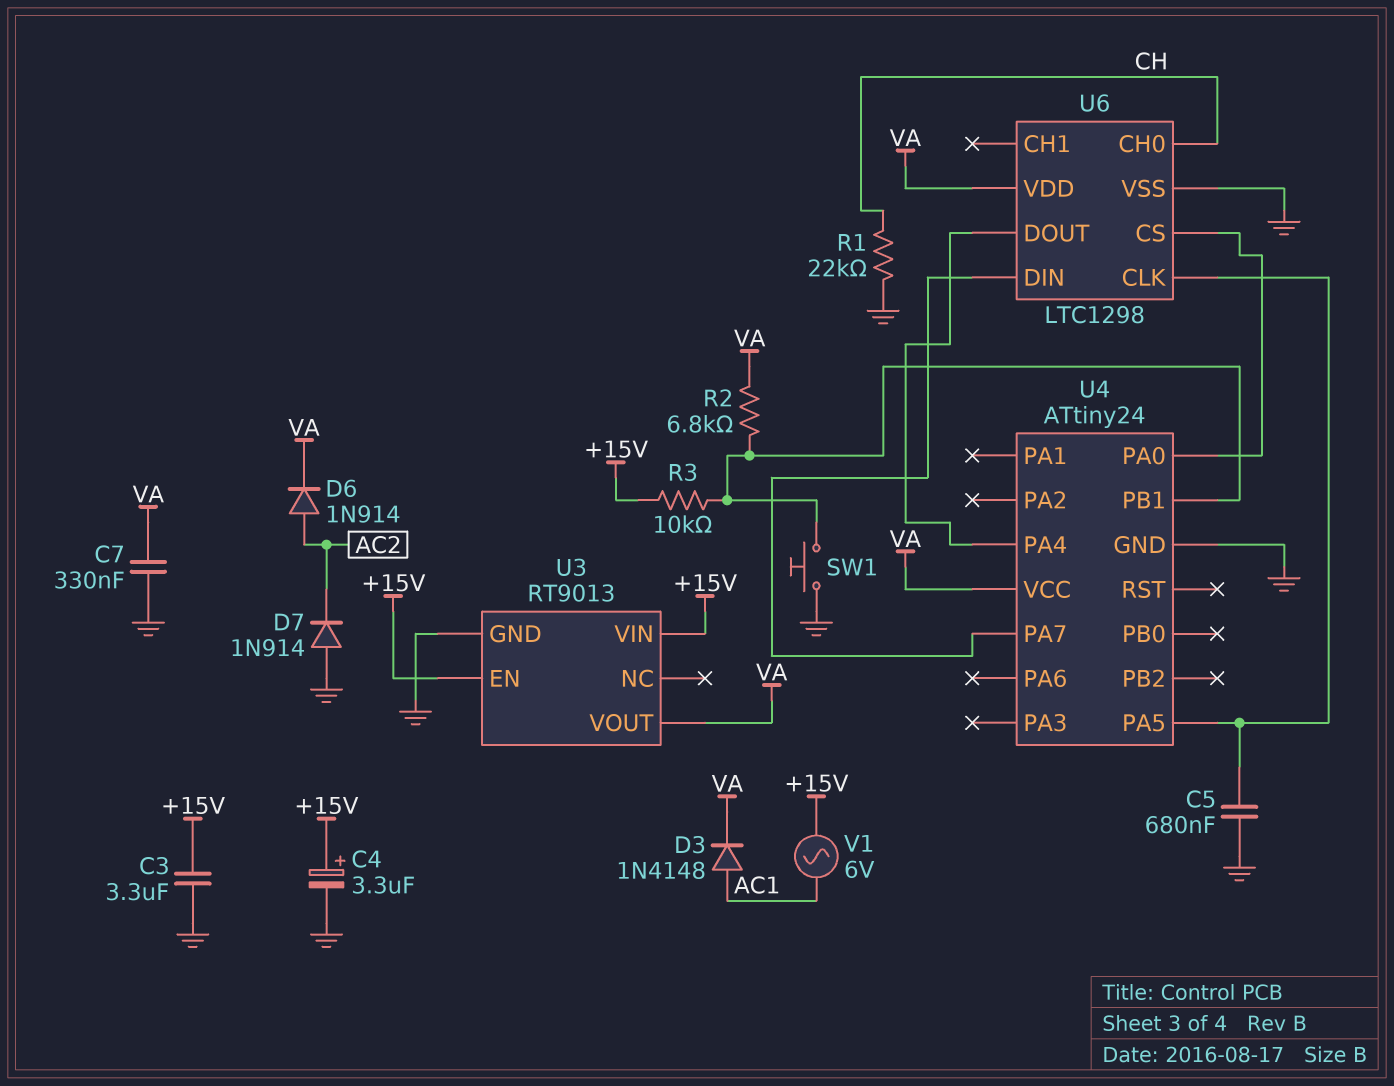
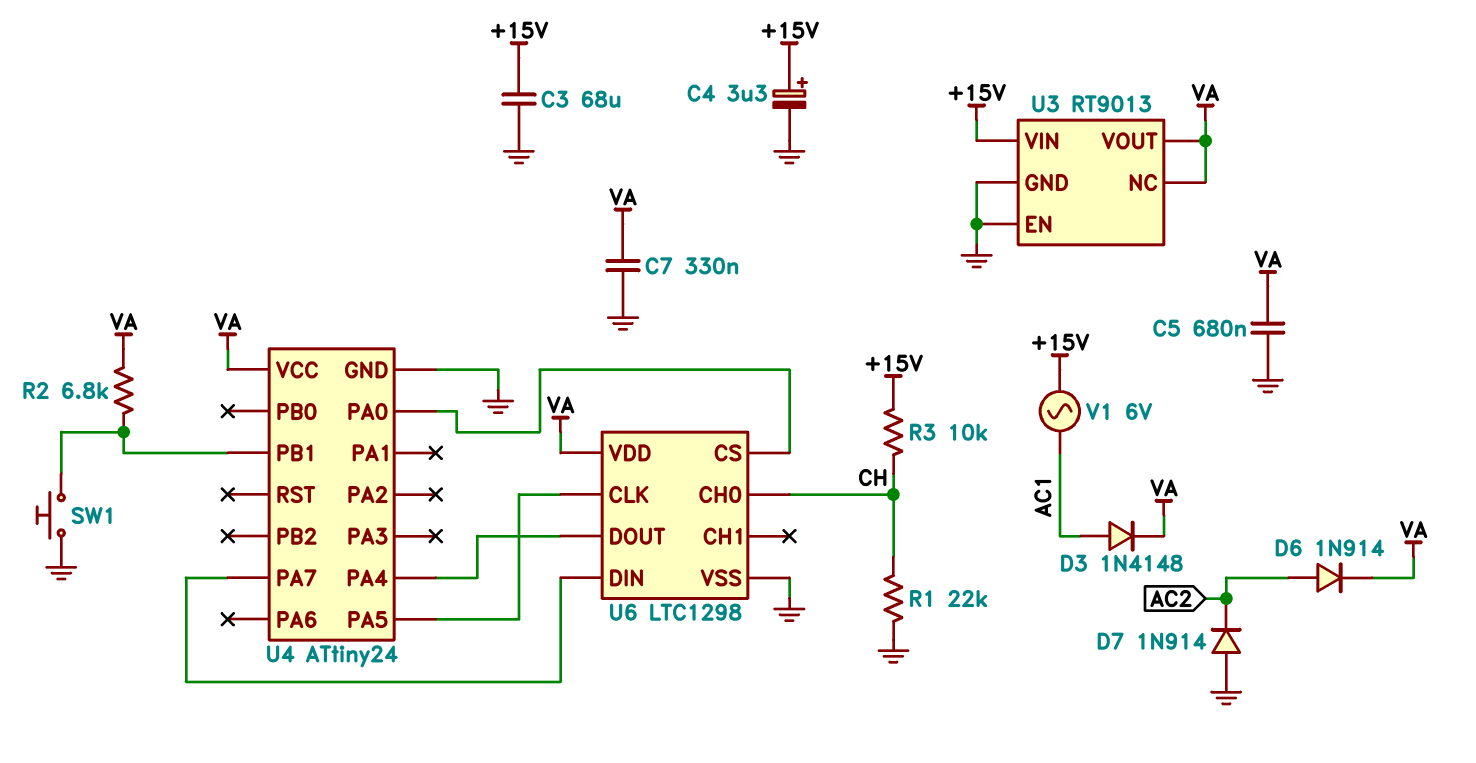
C3: 3.3uF (+15V, GND) -> 68uF (+15V, GND)
C5: 680nF (GND, U4/PA5) -> 680nF (GND, VA)
R3: 10k (+15V, U4/PB1) -> 10k (+15V, CH)
U3 pin EN: +15V -> GND
U3 pin NC: none -> VA

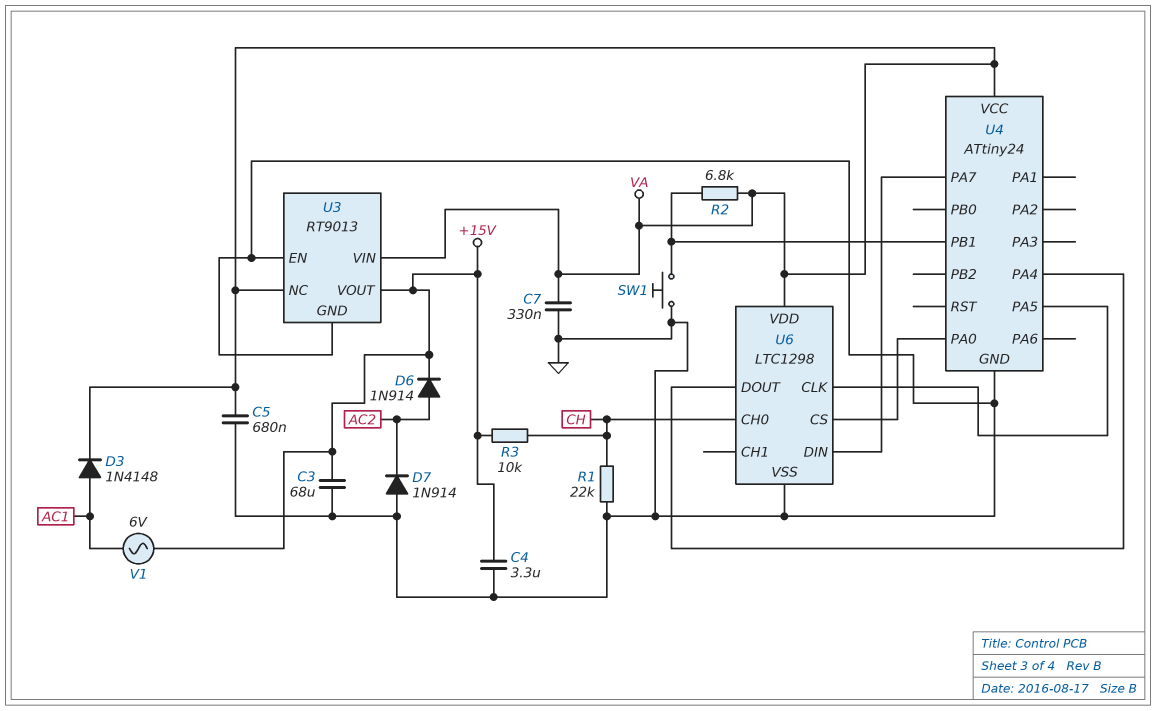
C4: 3.3uF (plus +15V, minus GND) -> 3.3uF (+15V, GND)
D6: diode 1N914 (A AC2, K VA) -> diode 1N914 (A AC2, K +15V)
U3 pin VIN: +15V -> VA
U3 pin VOUT: VA -> +15V

